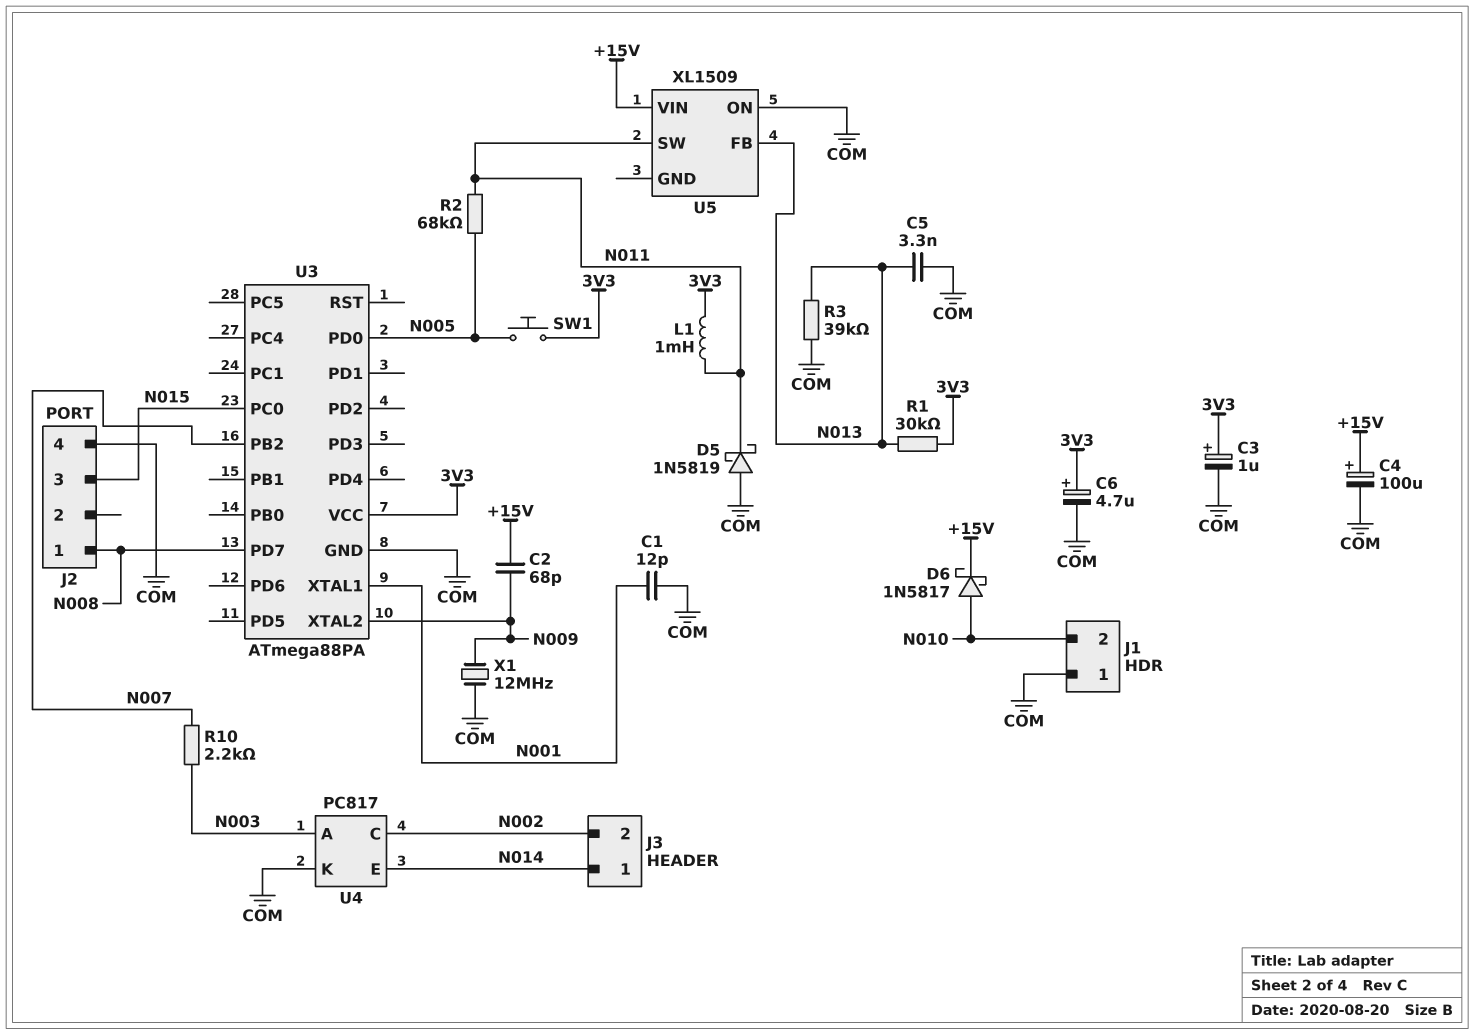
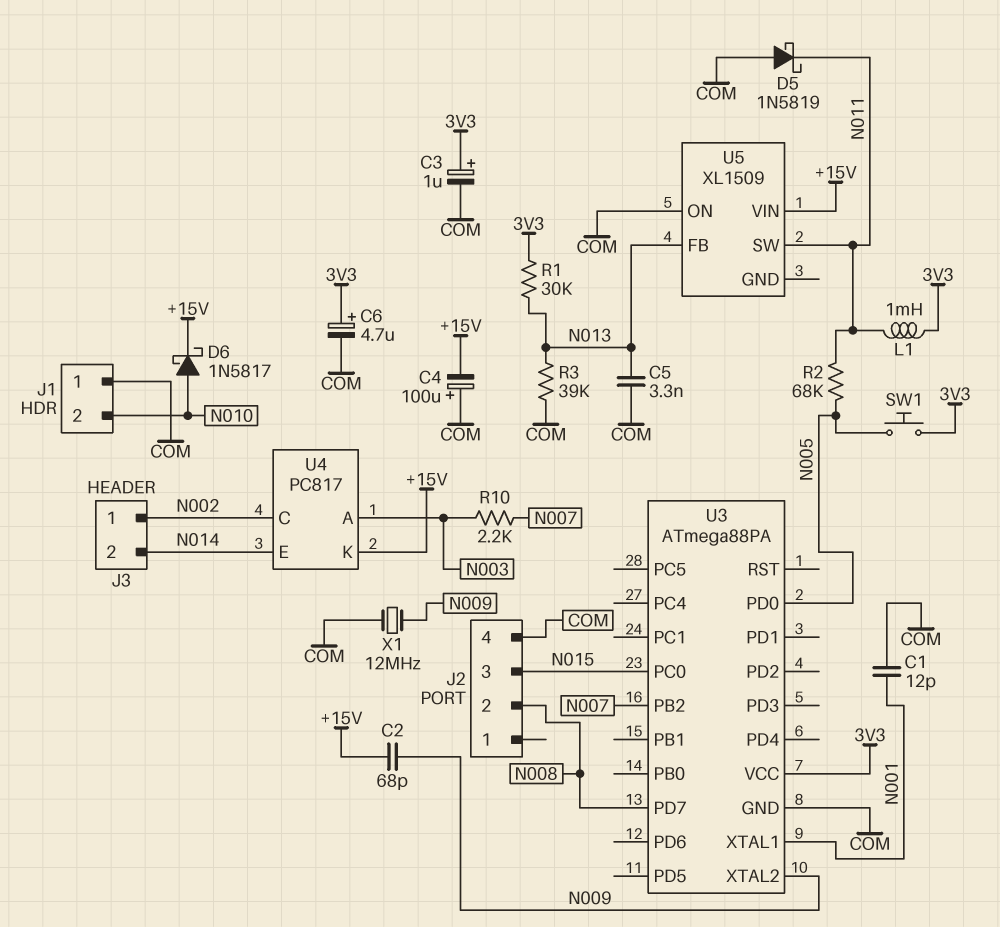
C4: 100uF (plus +15V, minus COM) -> 100uF (plus COM, minus +15V)
J2 pin 1: N008 -> none
J2 pin 2: none -> N008
J3 pin 1: N014 -> N002
J3 pin 2: N002 -> N014
U4 pin K: COM -> +15V

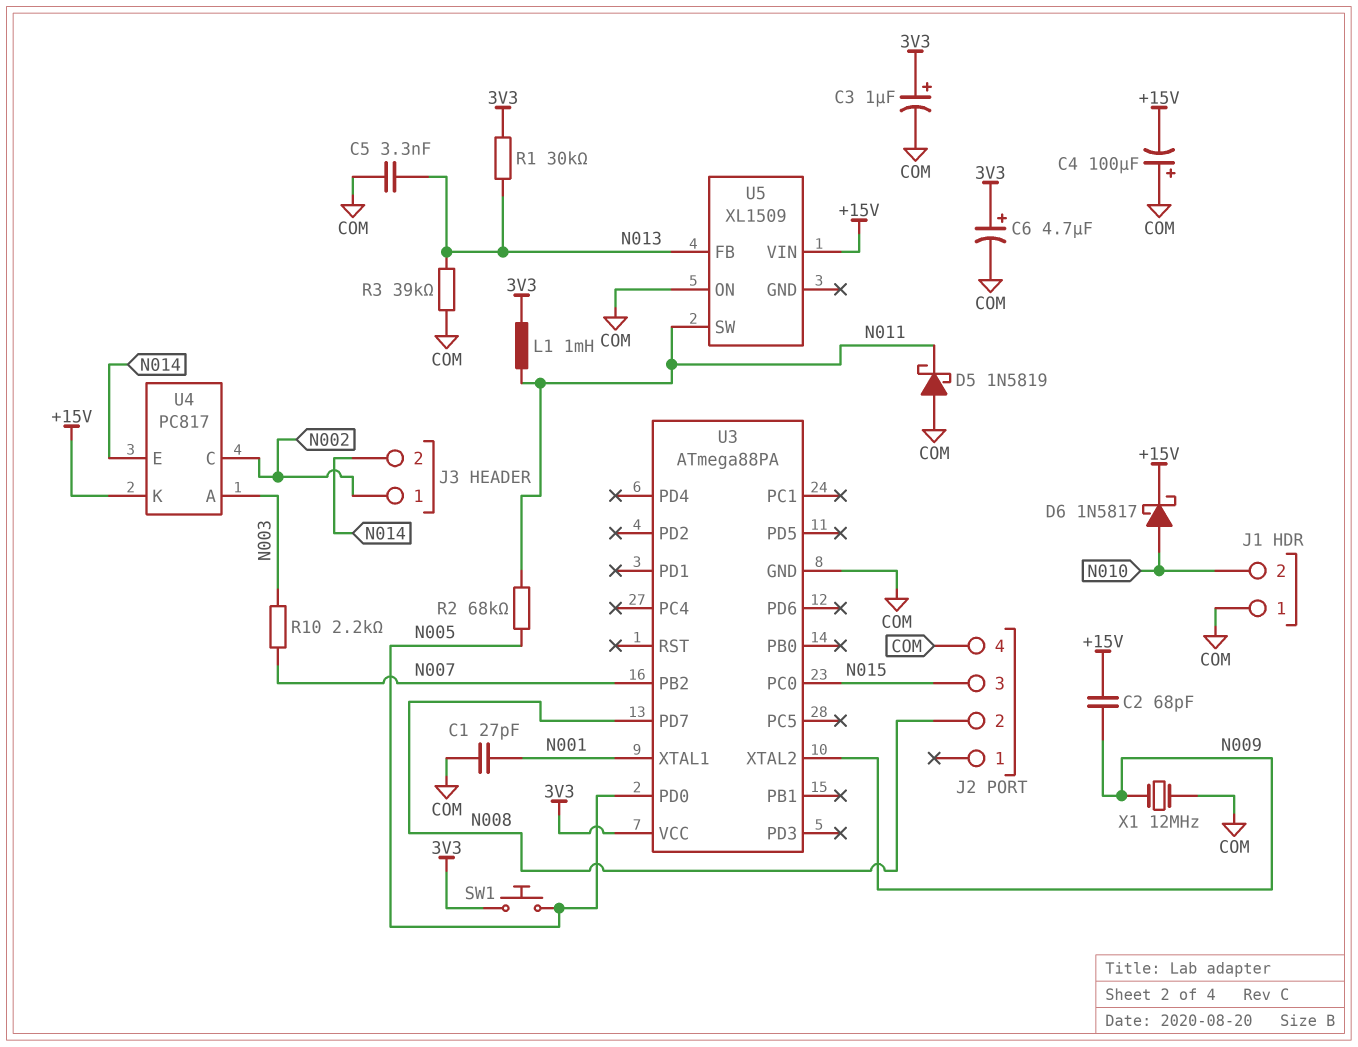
C1: 12pF (COM, N001) -> 27pF (COM, N001)

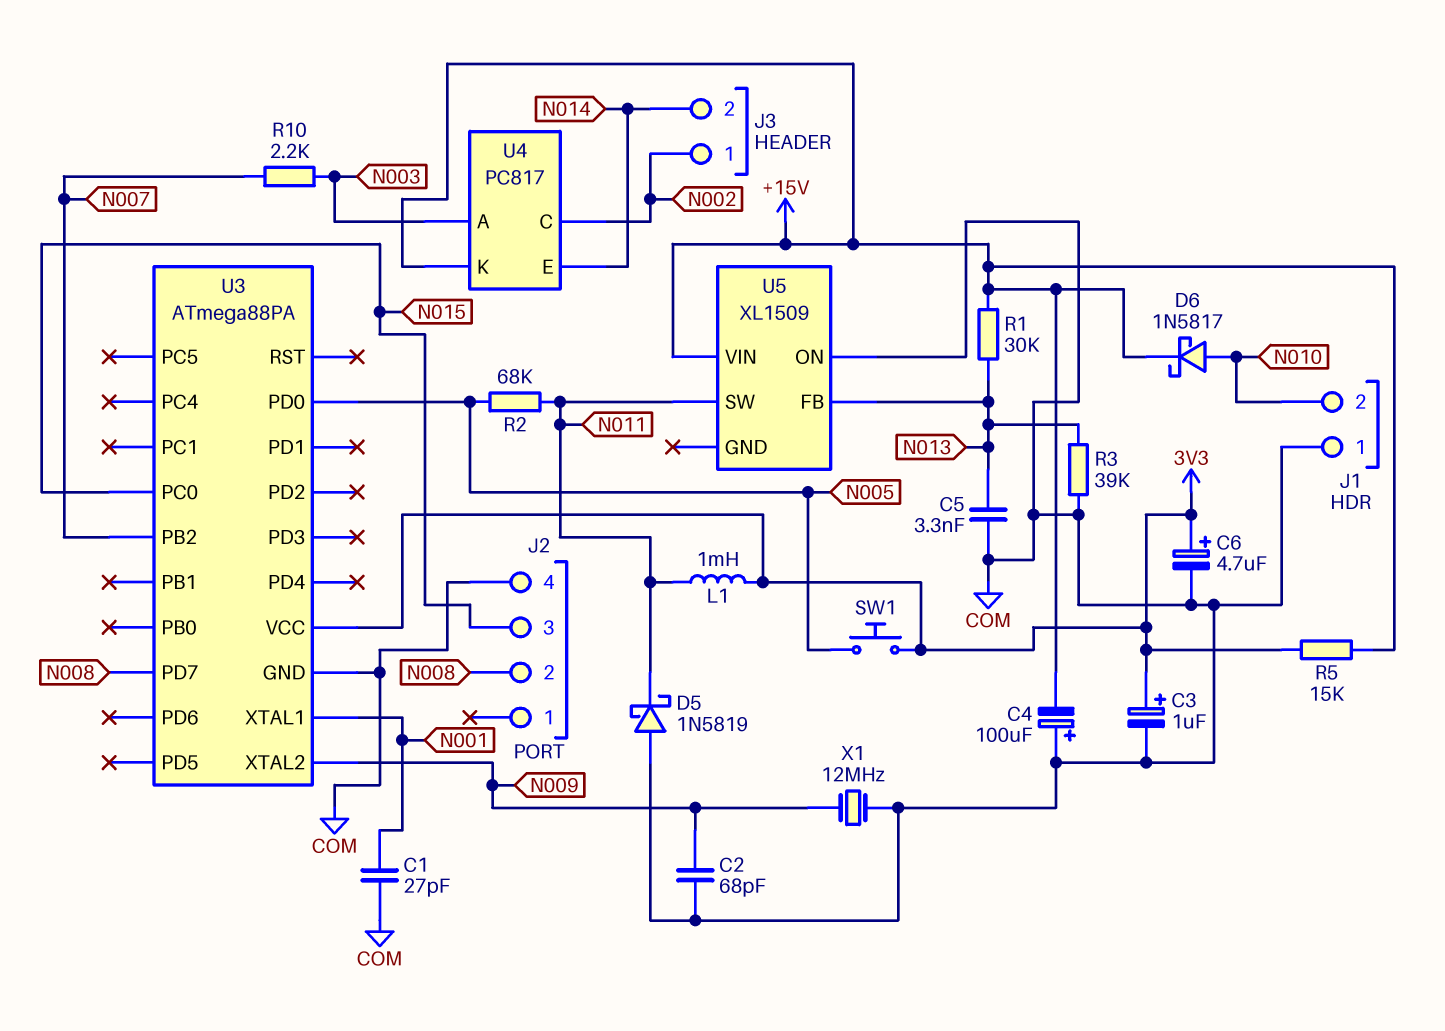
C2: 68pF (+15V, N009) -> 68pF (COM, N009)
R1: 30k (3V3, N013) -> 30k (+15V, N013)
R5: none -> 15k (+15V, 3V3)

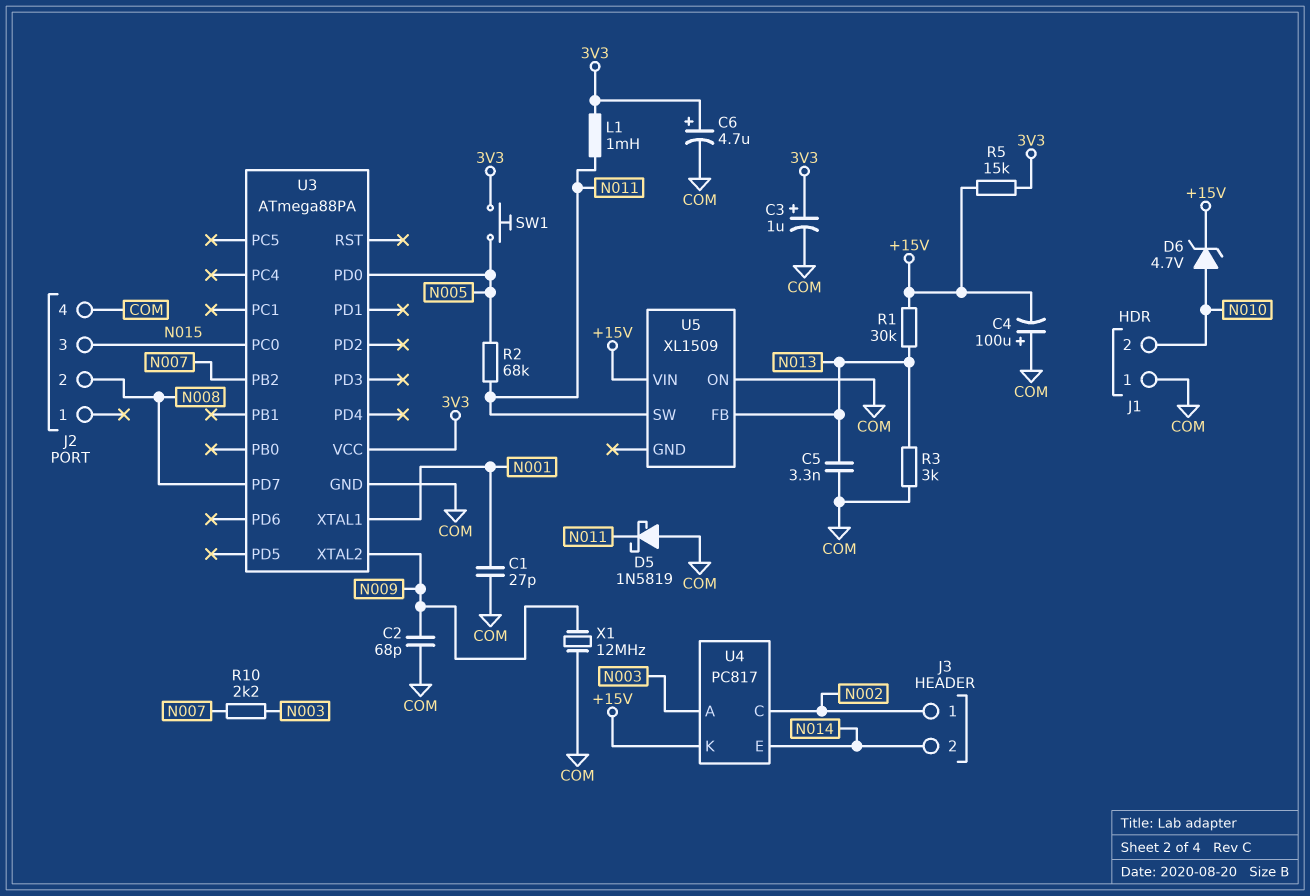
D6: schottky 1N5817 (A N010, K +15V) -> zener 4.7V (A N010, K +15V)
R3: 39k (COM, N013) -> 3k (COM, N013)

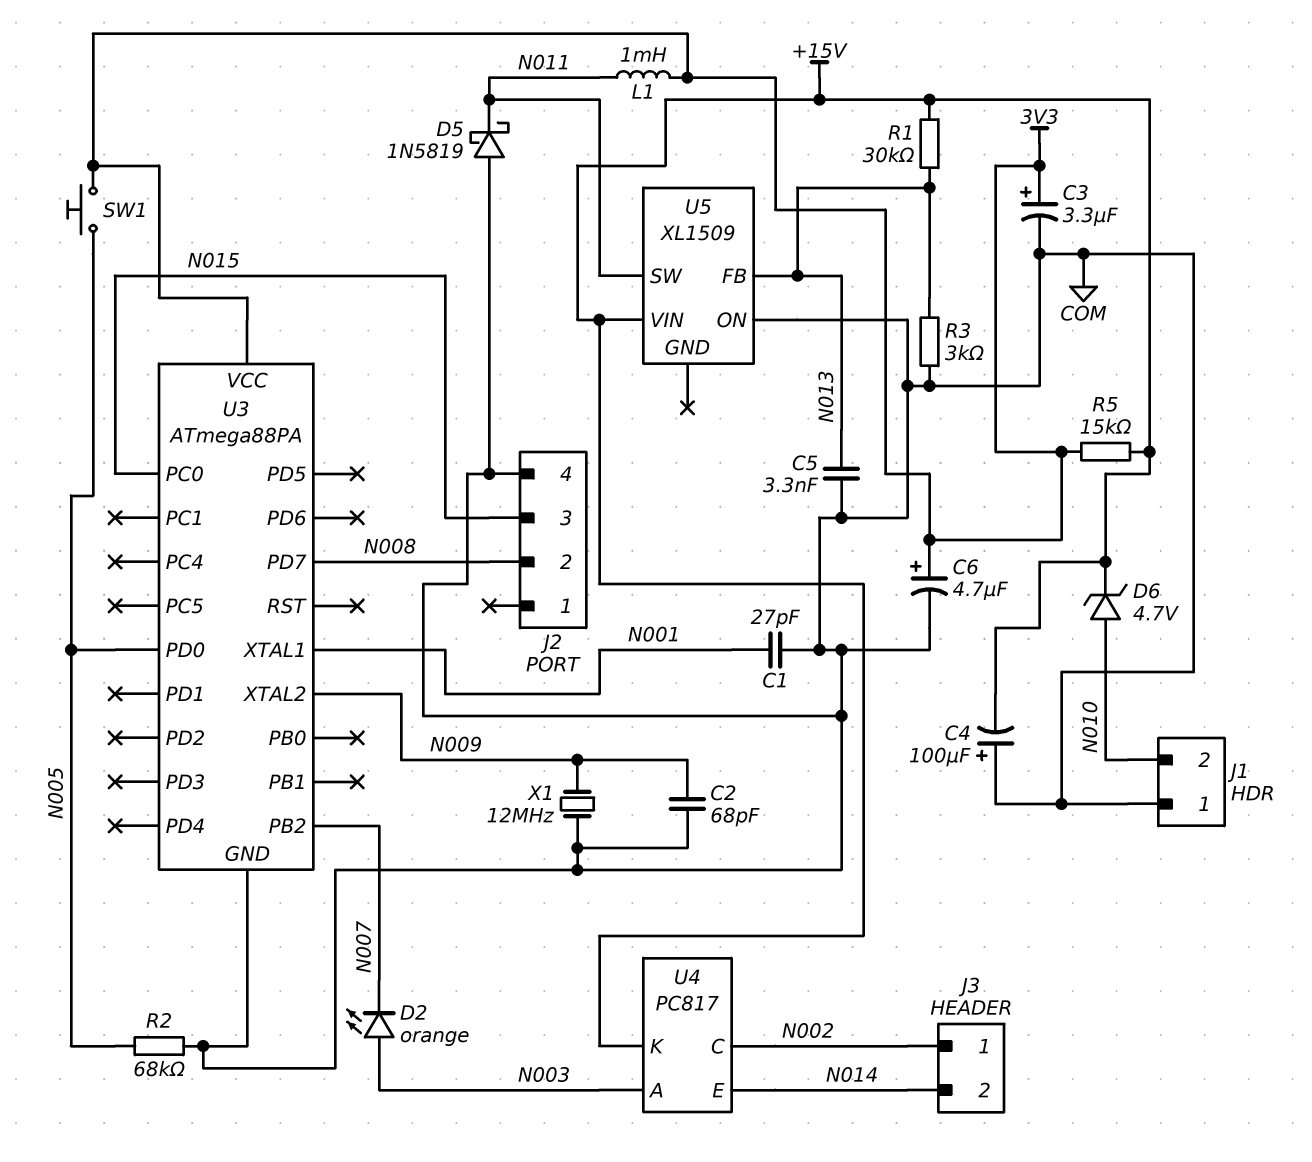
C3: 1uF (plus 3V3, minus COM) -> 3.3uF (plus 3V3, minus COM)
D2: none -> LED orange (A N003, K N007)
R2: 68k (N005, N011) -> 68k (COM, N005)
R10: 2.2k (N003, N007) -> none

